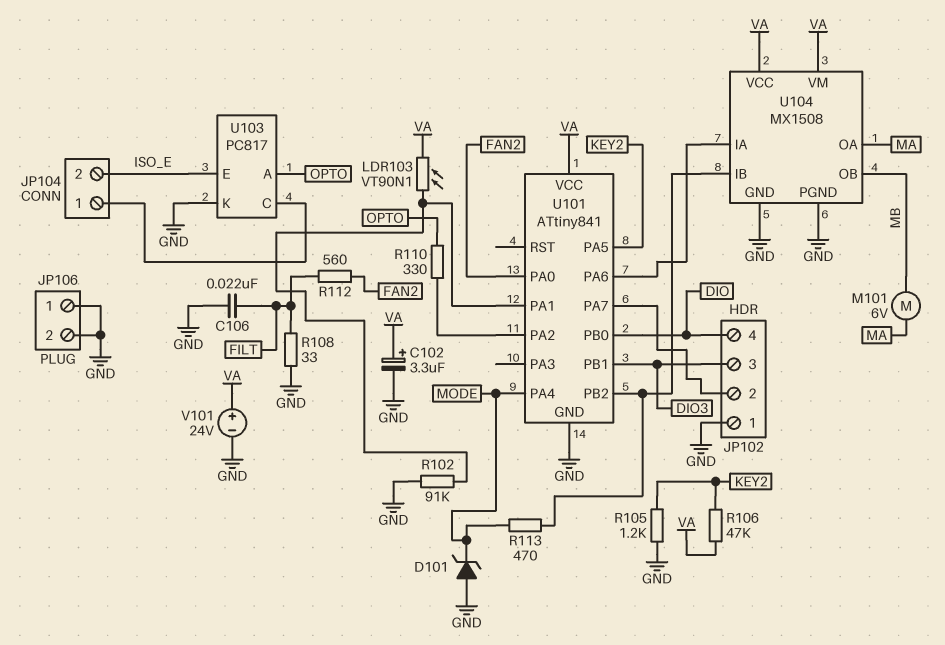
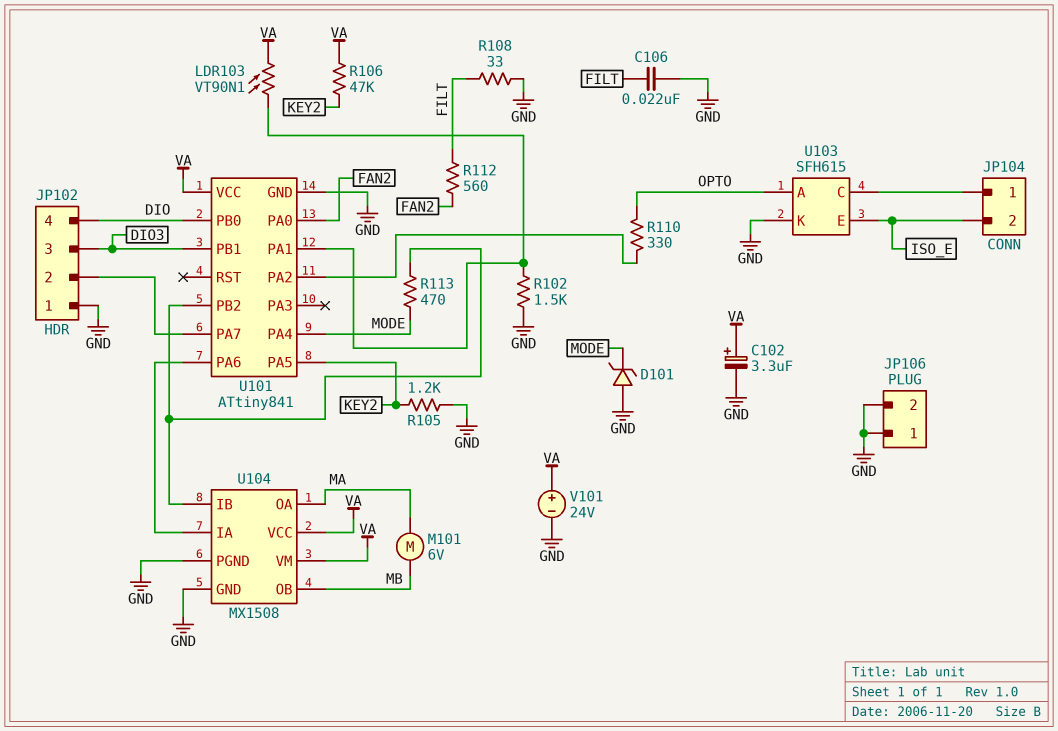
R102: 91k (GND, U101/PA1) -> 1.5k (GND, U101/PA1)
U103: PC817 -> SFH615

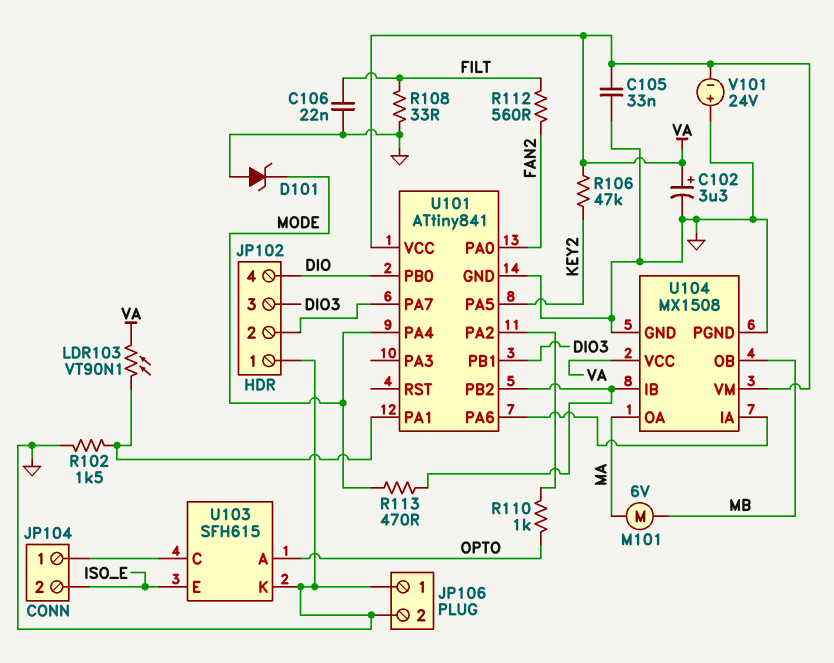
C105: none -> 33nF (GND, VA)
R105: 1.2k (GND, KEY2) -> none
R110: 330 (OPTO, U101/PA2) -> 1k (OPTO, U101/PA2)
V101: 24V (plus VA, minus GND) -> 24V (plus GND, minus VA)

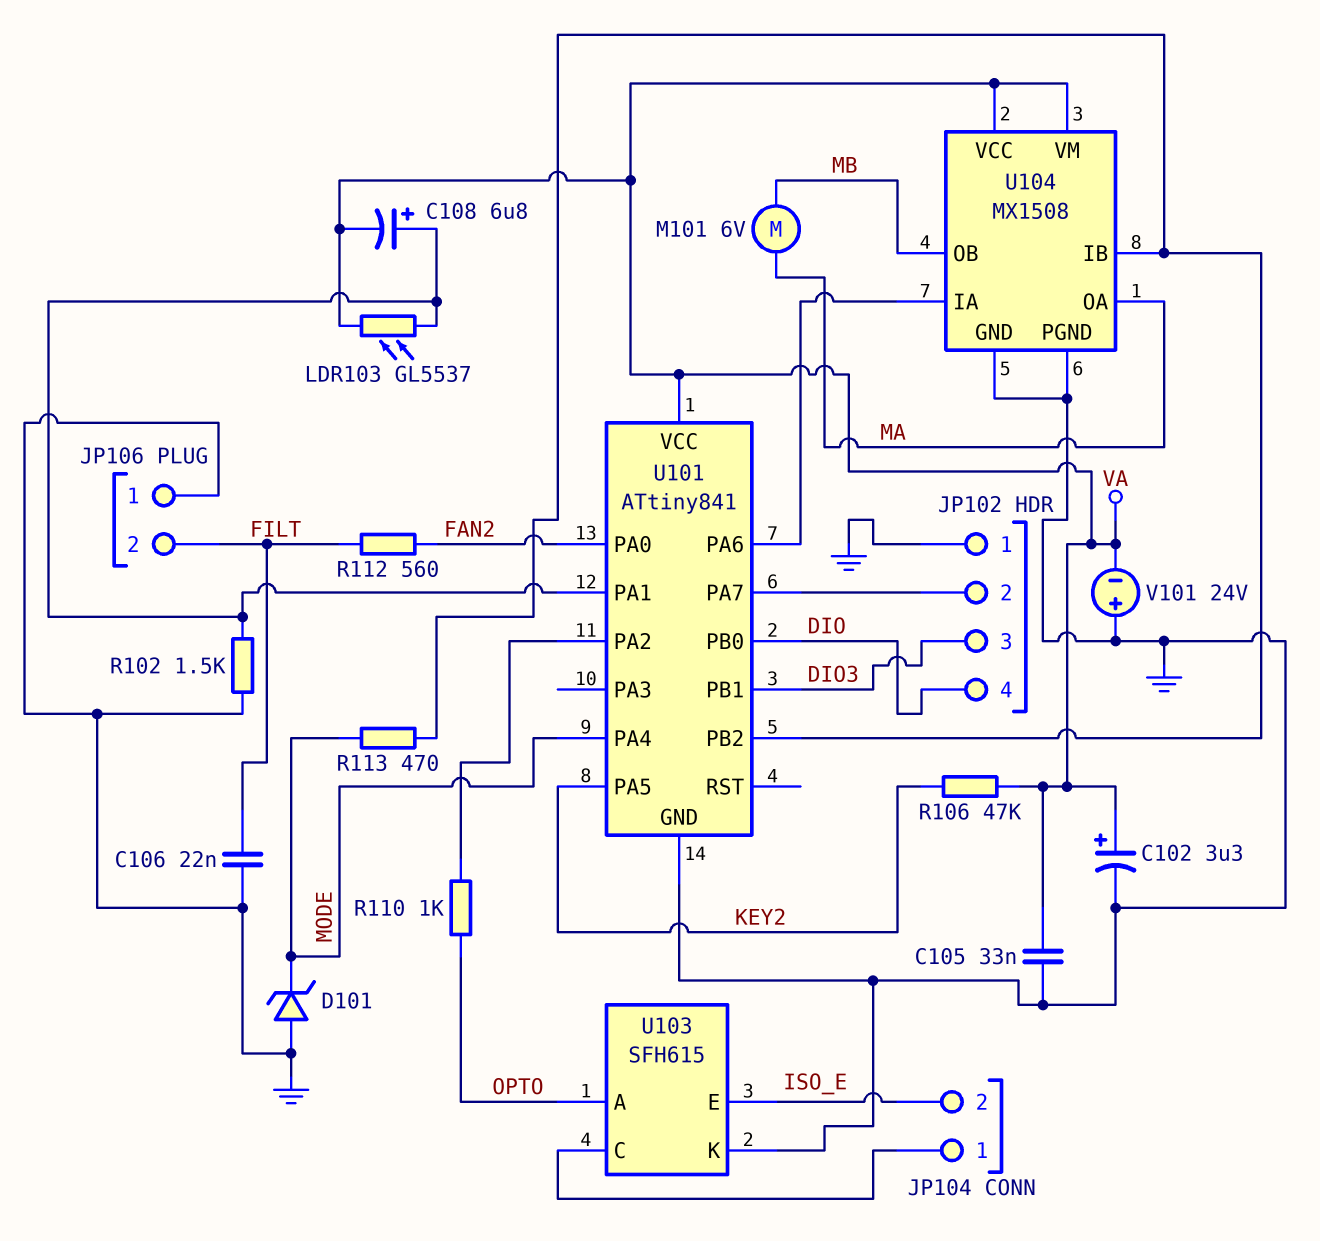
C108: none -> 6.8uF (plus U101/PA1, minus VA)
JP106 pin 2: GND -> FILT
LDR103: VT90N1 (U101/PA1, VA) -> GL5537 (U101/PA1, VA)
R108: 33 (FILT, GND) -> none

